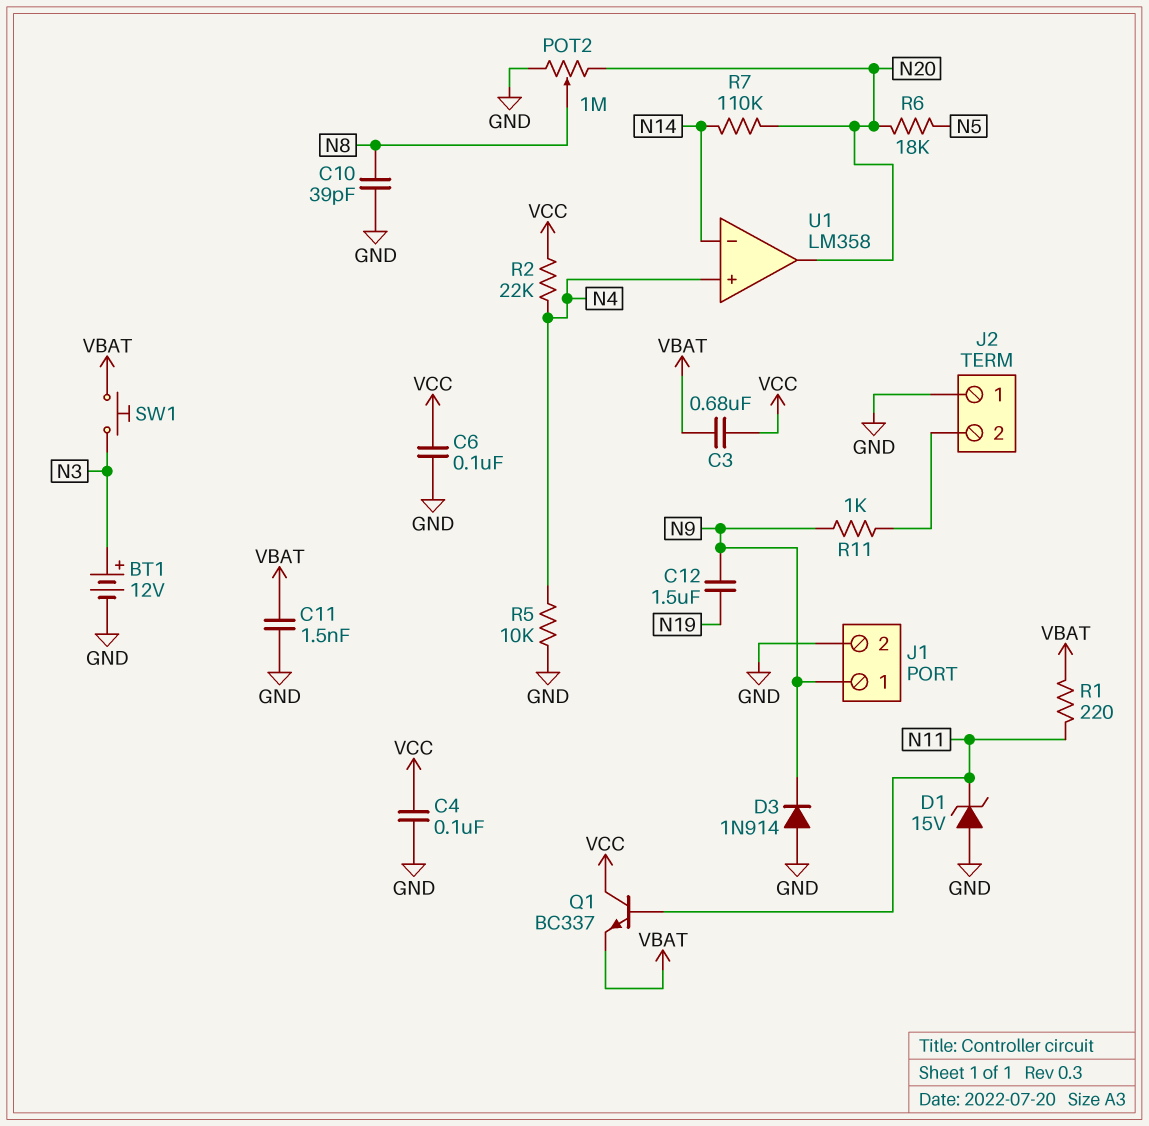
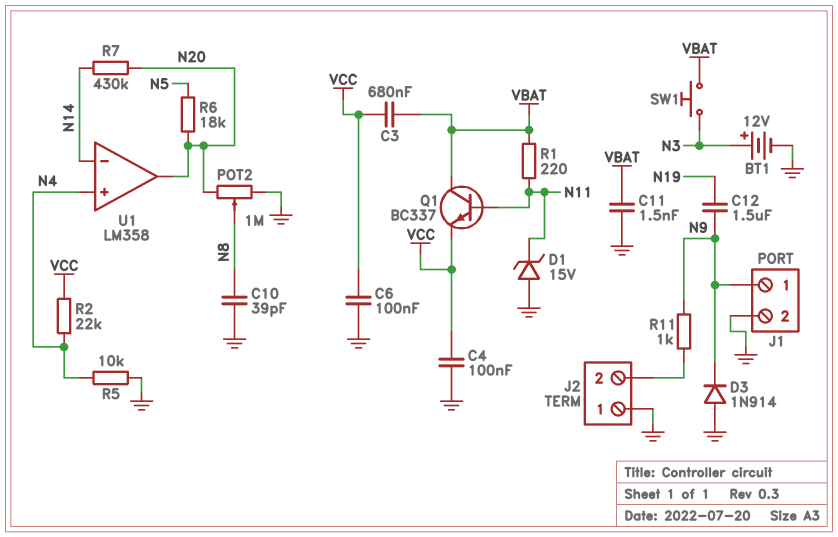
Q1: NPN BC337 (B N11, C VCC, E VBAT) -> NPN BC337 (B N11, C VBAT, E VCC)
R7: 110k (N14, N20) -> 430k (N14, N20)

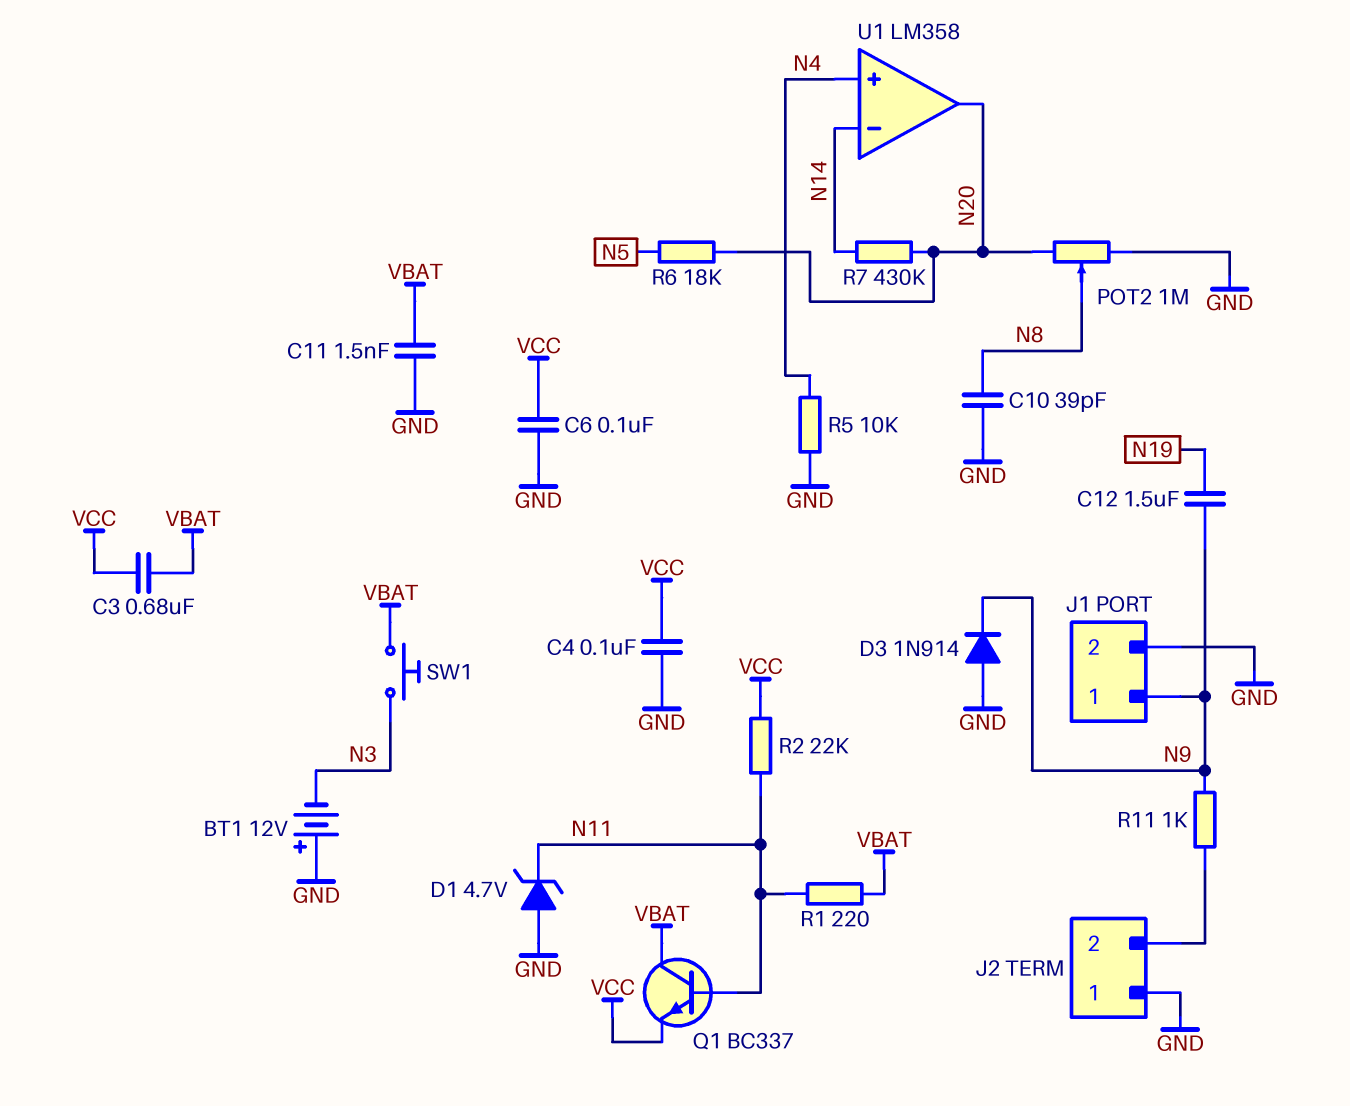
BT1: 12V (plus N3, minus GND) -> 12V (plus GND, minus N3)
D1: zener 15V (A GND, K N11) -> zener 4.7V (A GND, K N11)
R2: 22k (N4, VCC) -> 22k (N11, VCC)

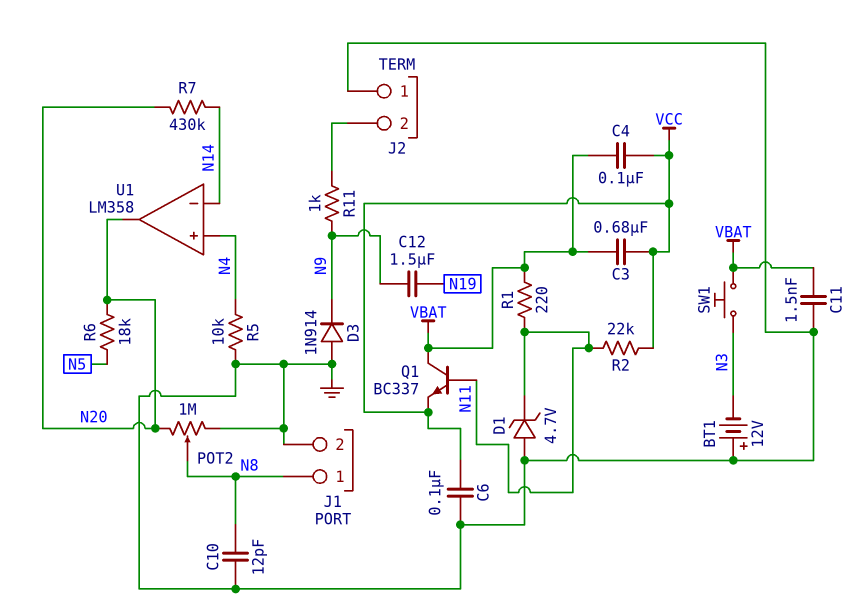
C4: 100nF (GND, VCC) -> 100nF (VBAT, VCC)
C10: 39pF (GND, N8) -> 12pF (GND, N8)
J1 pin 1: N9 -> N8

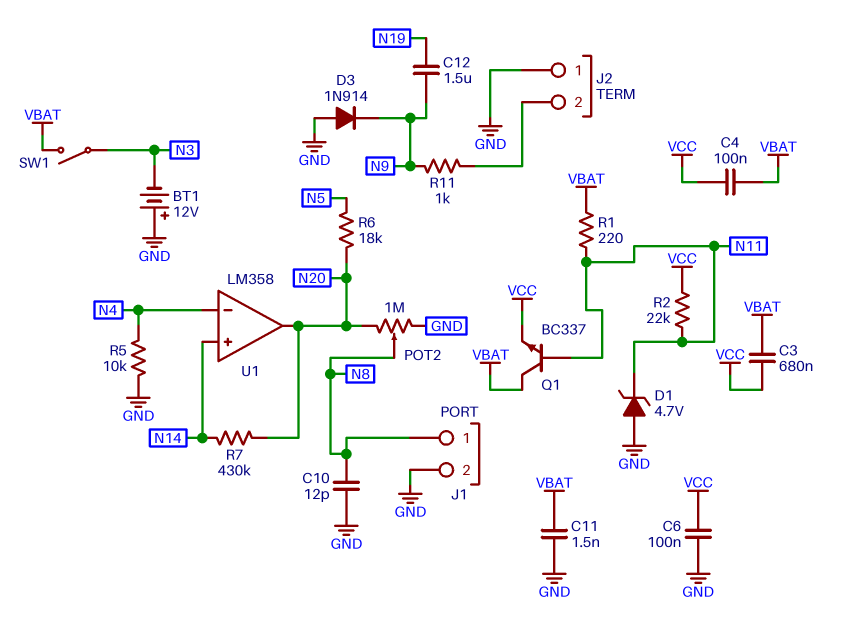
SW1: button (N3, VBAT) -> switch (N3, VBAT)
U1 pin in+: N4 -> N14
U1 pin in-: N14 -> N4

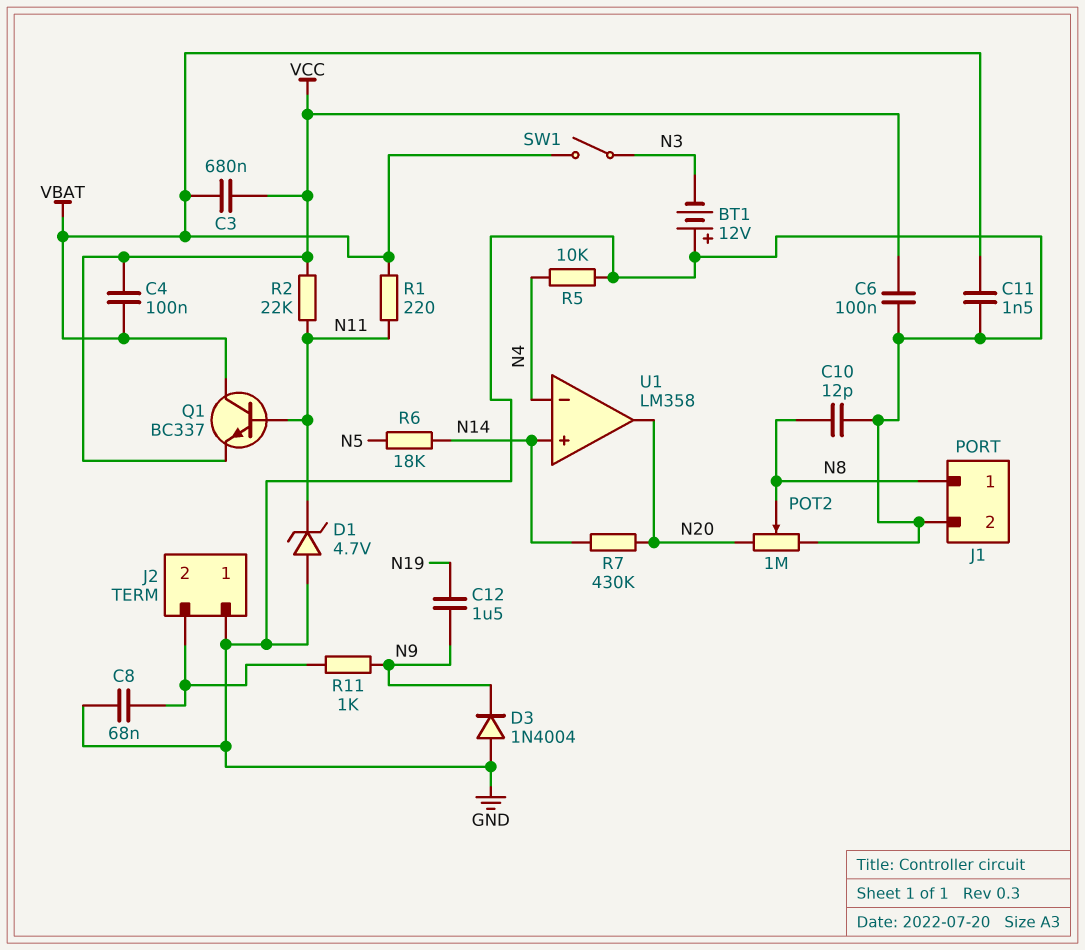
C8: none -> 68nF (GND, J2/2)
D3: diode 1N914 (A GND, K N9) -> diode 1N4004 (A GND, K N9)
R6: 18k (N5, N20) -> 18k (N5, N14)

